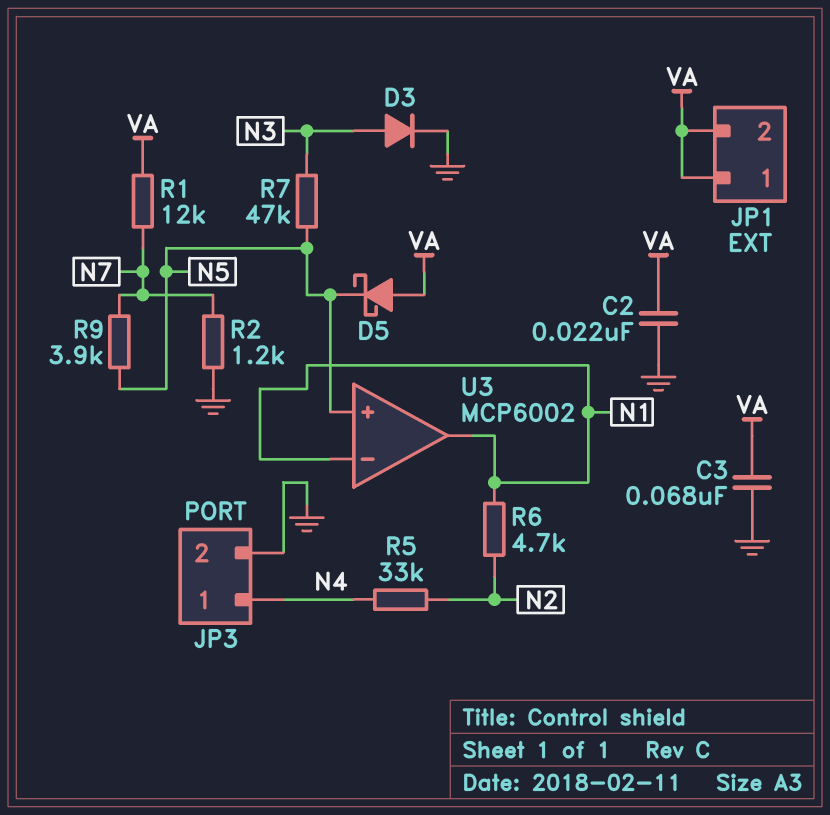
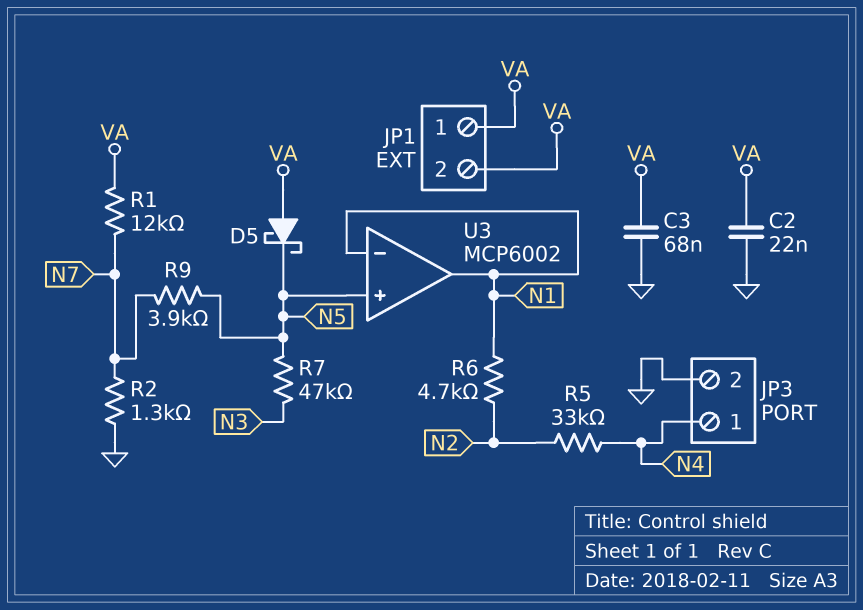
D3: diode (A N3, K GND) -> none
R2: 1.2k (GND, N7) -> 1.3k (GND, N7)

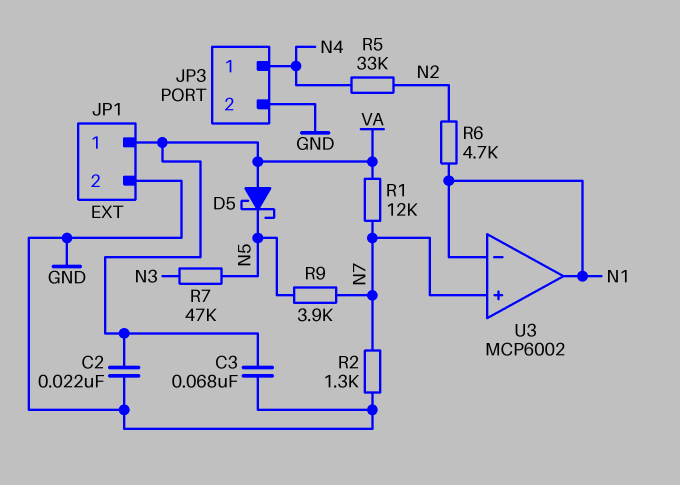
JP1 pin 2: VA -> GND
U3 pin in+: N5 -> N7

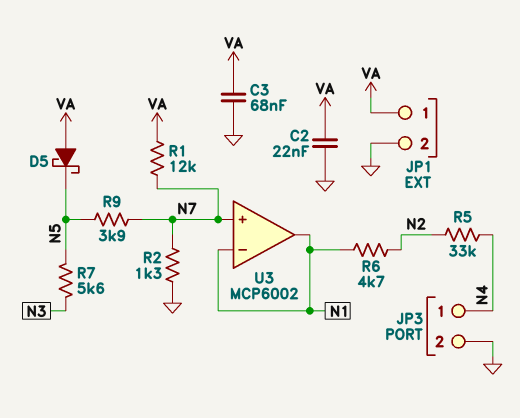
R7: 47k (N3, N5) -> 5.6k (N3, N5)

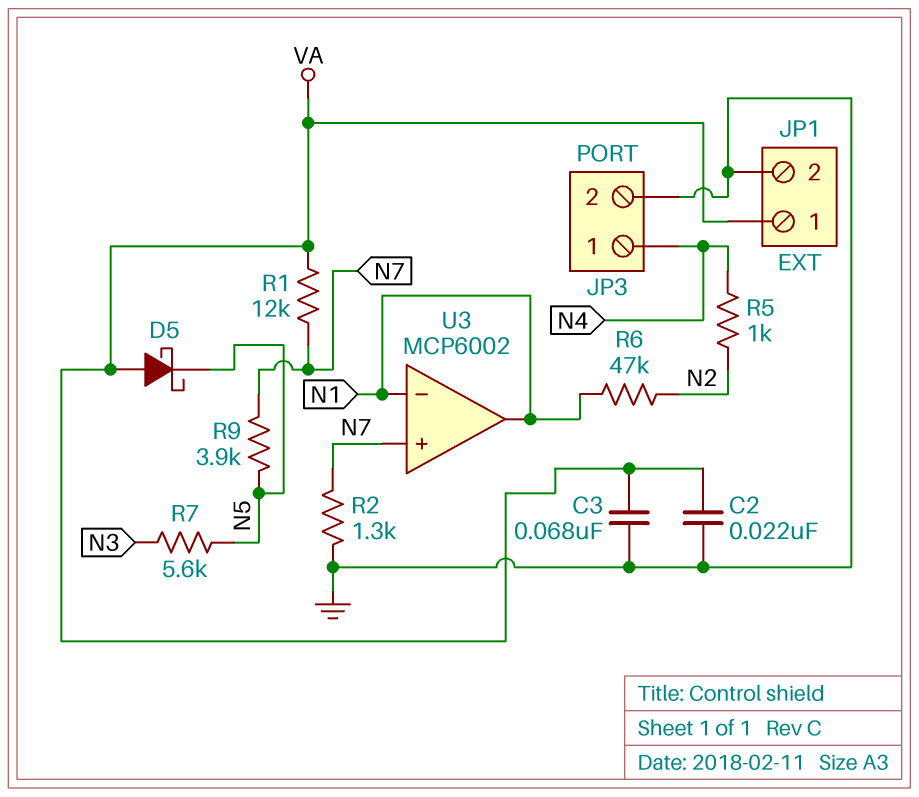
R5: 33k (N2, N4) -> 1k (N2, N4)
R6: 4.7k (N1, N2) -> 47k (N1, N2)

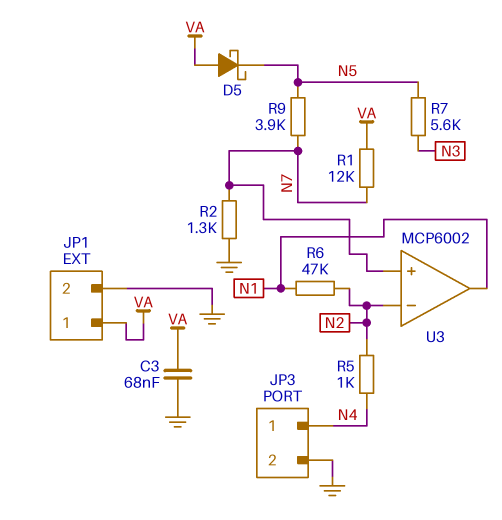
C2: 22nF (GND, VA) -> none
U3 pin in-: N1 -> N2

